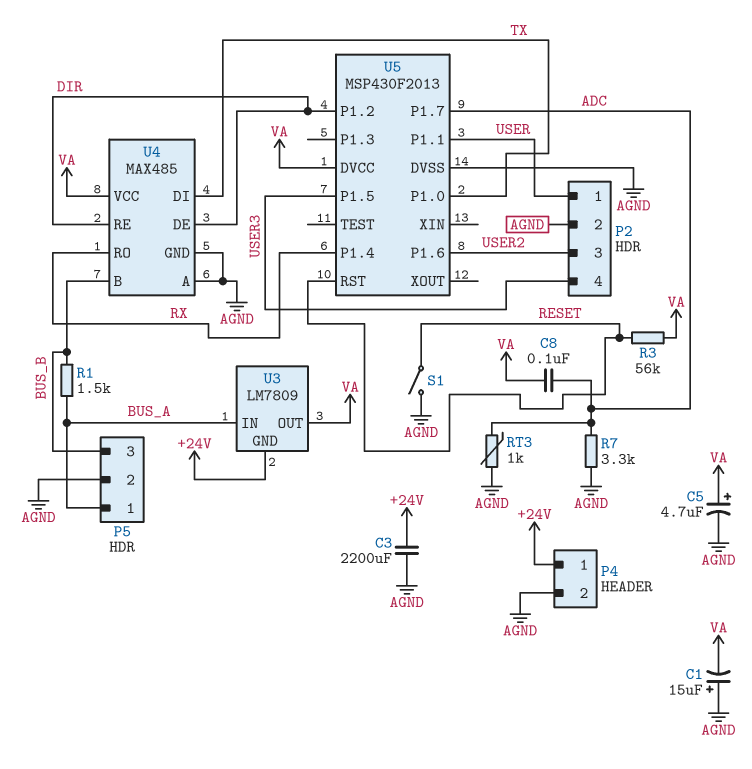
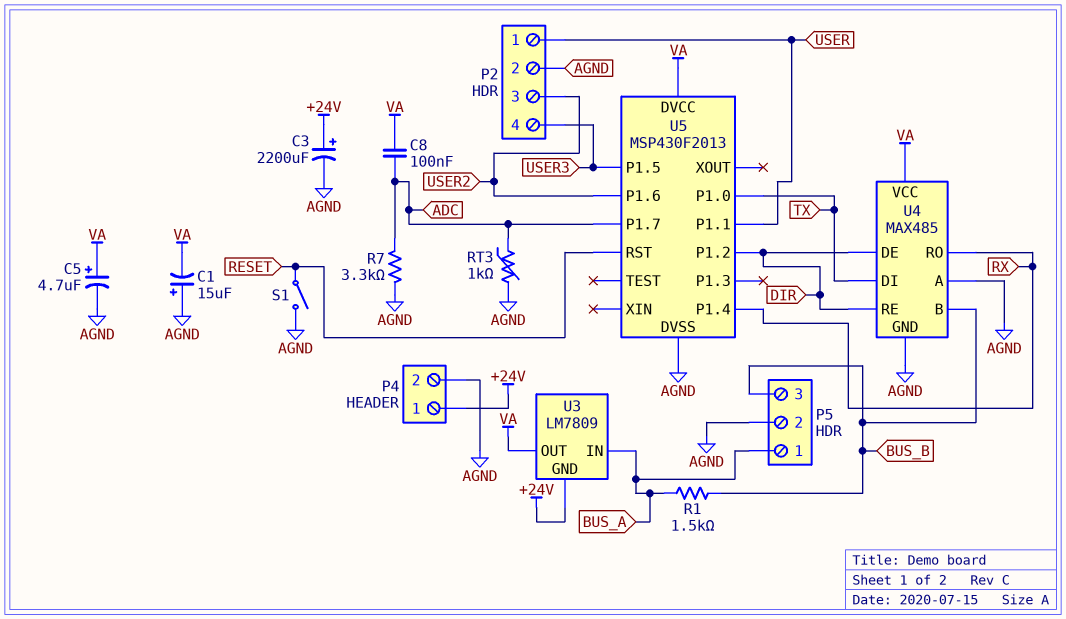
C3: 2200uF (+24V, AGND) -> 2200uF (plus +24V, minus AGND)
R3: 56k (RESET, VA) -> none

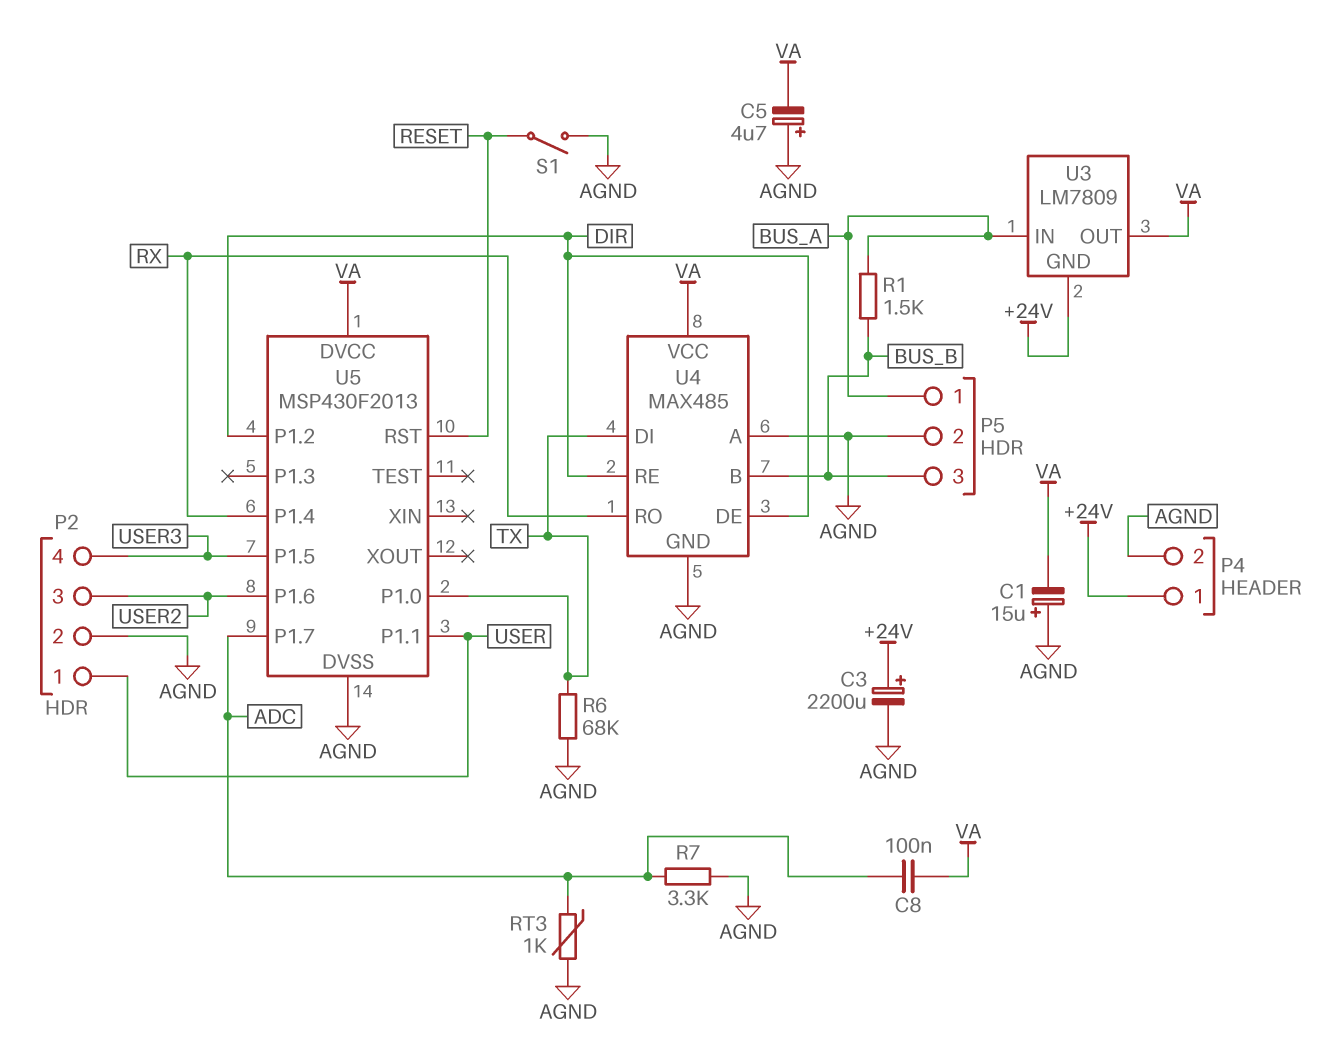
C5: 4.7uF (plus VA, minus AGND) -> 4.7uF (plus AGND, minus VA)
R6: none -> 68k (AGND, TX)

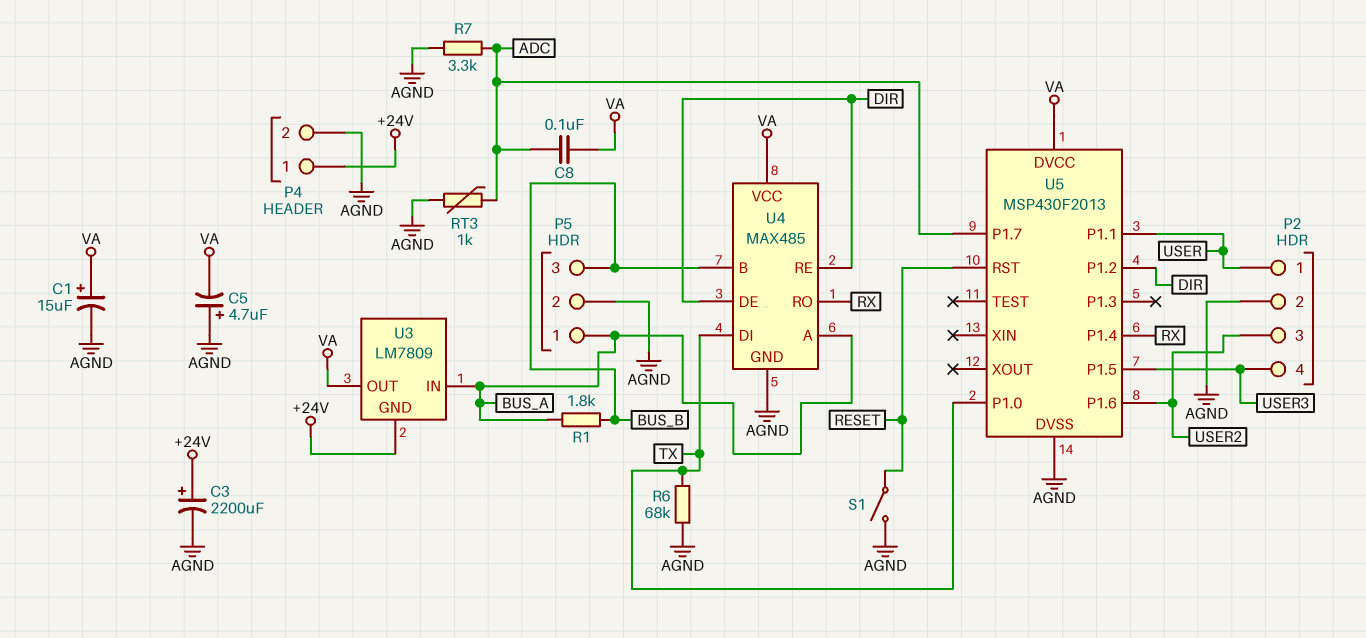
C1: 15uF (plus AGND, minus VA) -> 15uF (plus VA, minus AGND)
R1: 1.5k (BUS_A, BUS_B) -> 1.8k (BUS_A, BUS_B)
U4 pin A: AGND -> BUS_A

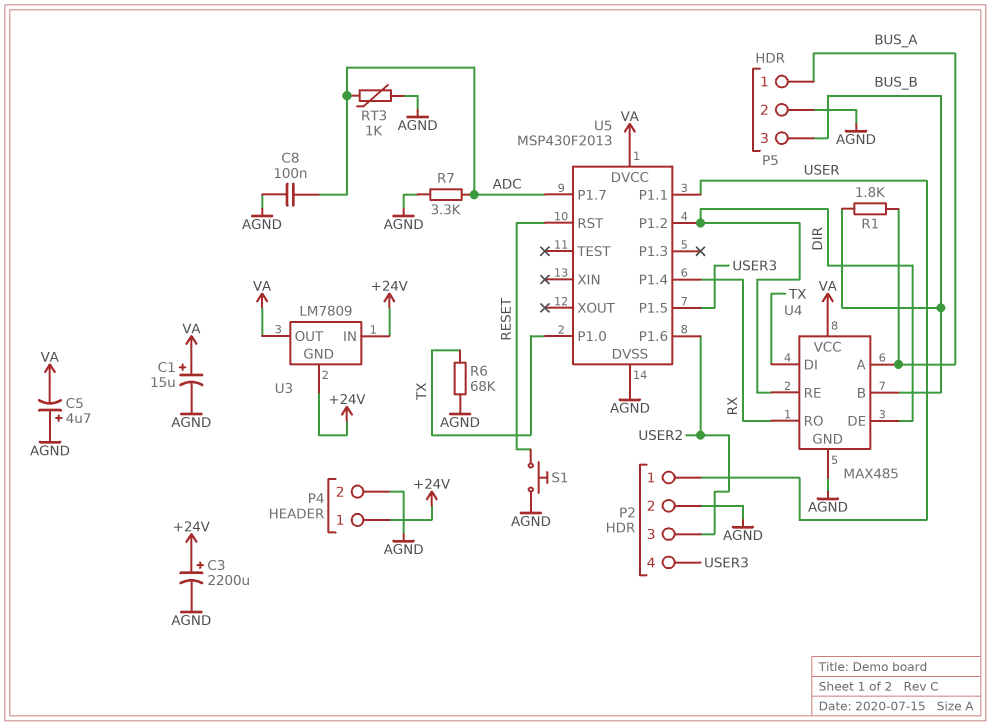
C8: 100nF (ADC, VA) -> 100nF (ADC, AGND)
S1: switch (AGND, RESET) -> button (AGND, RESET)
U3 pin IN: BUS_A -> +24V

